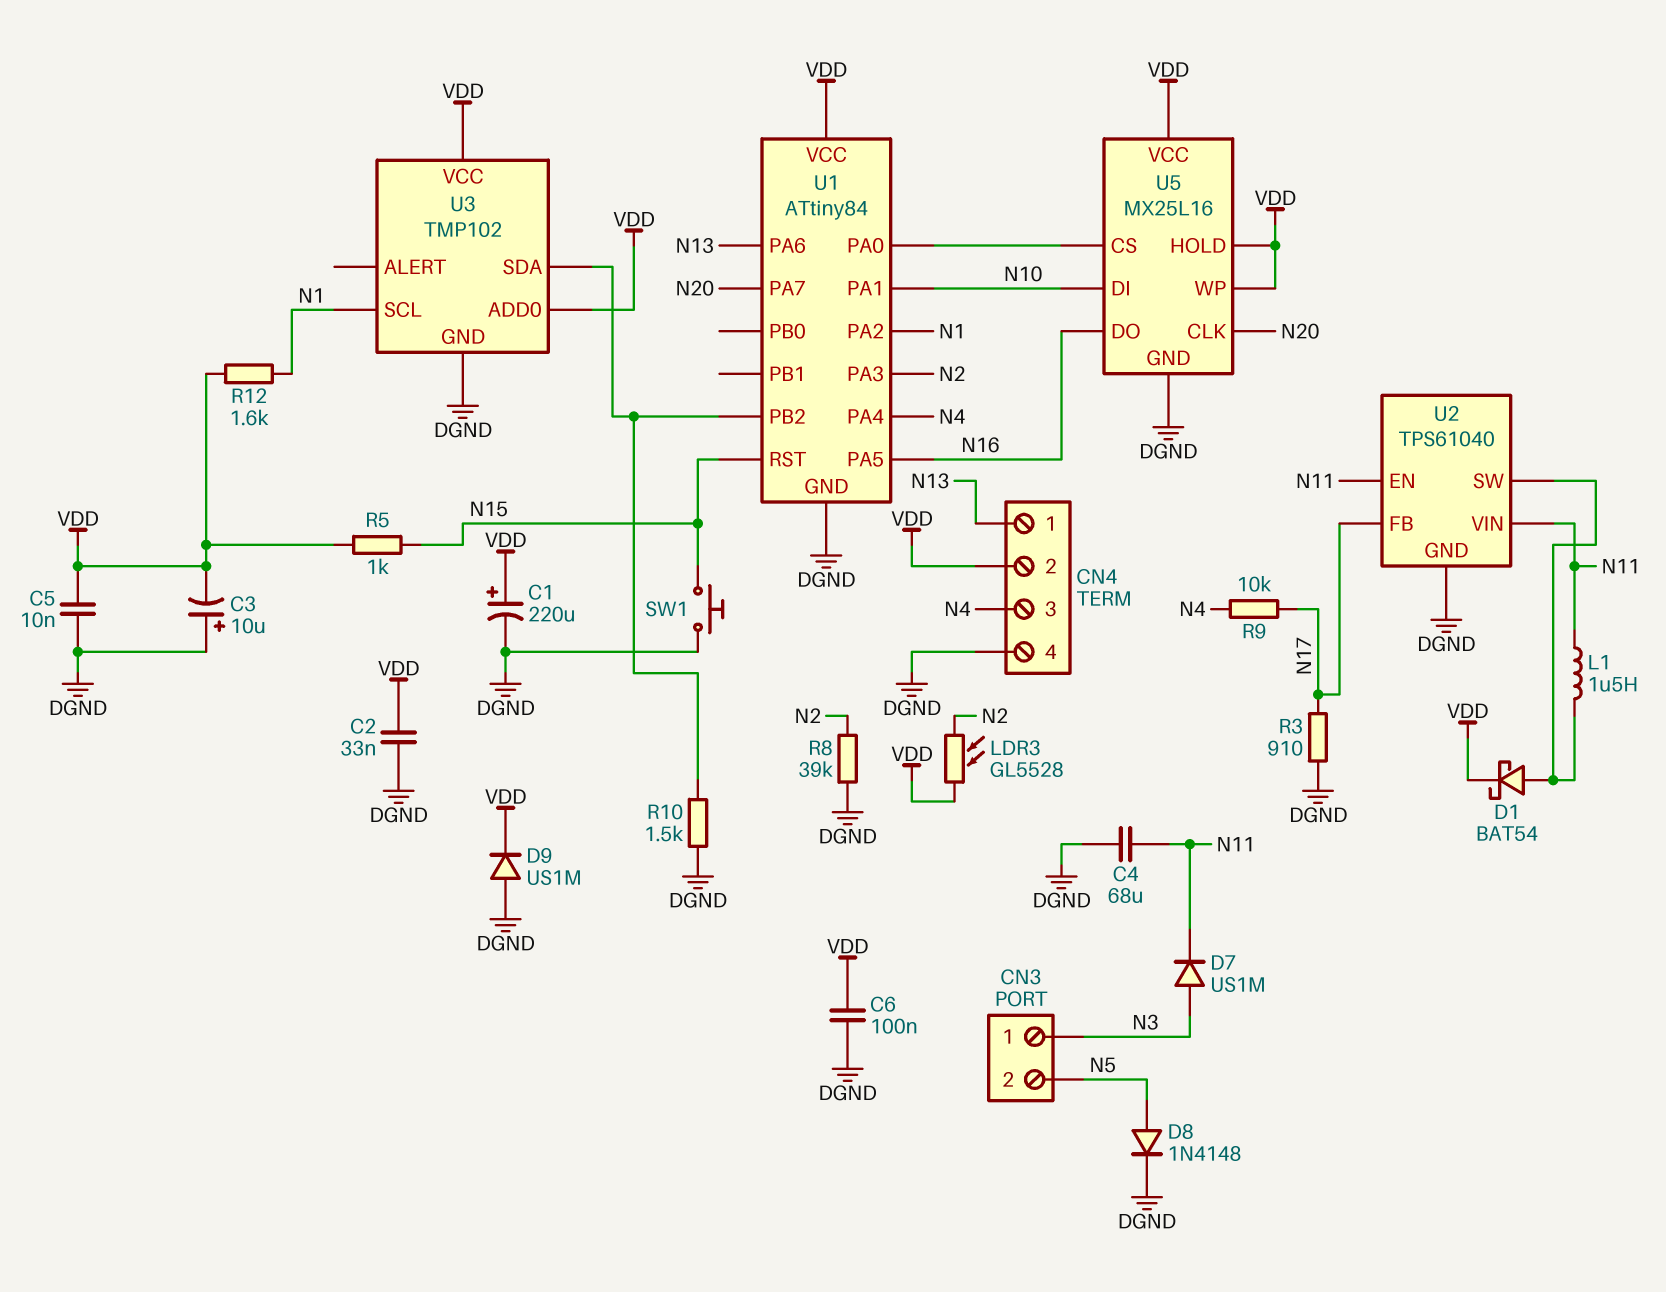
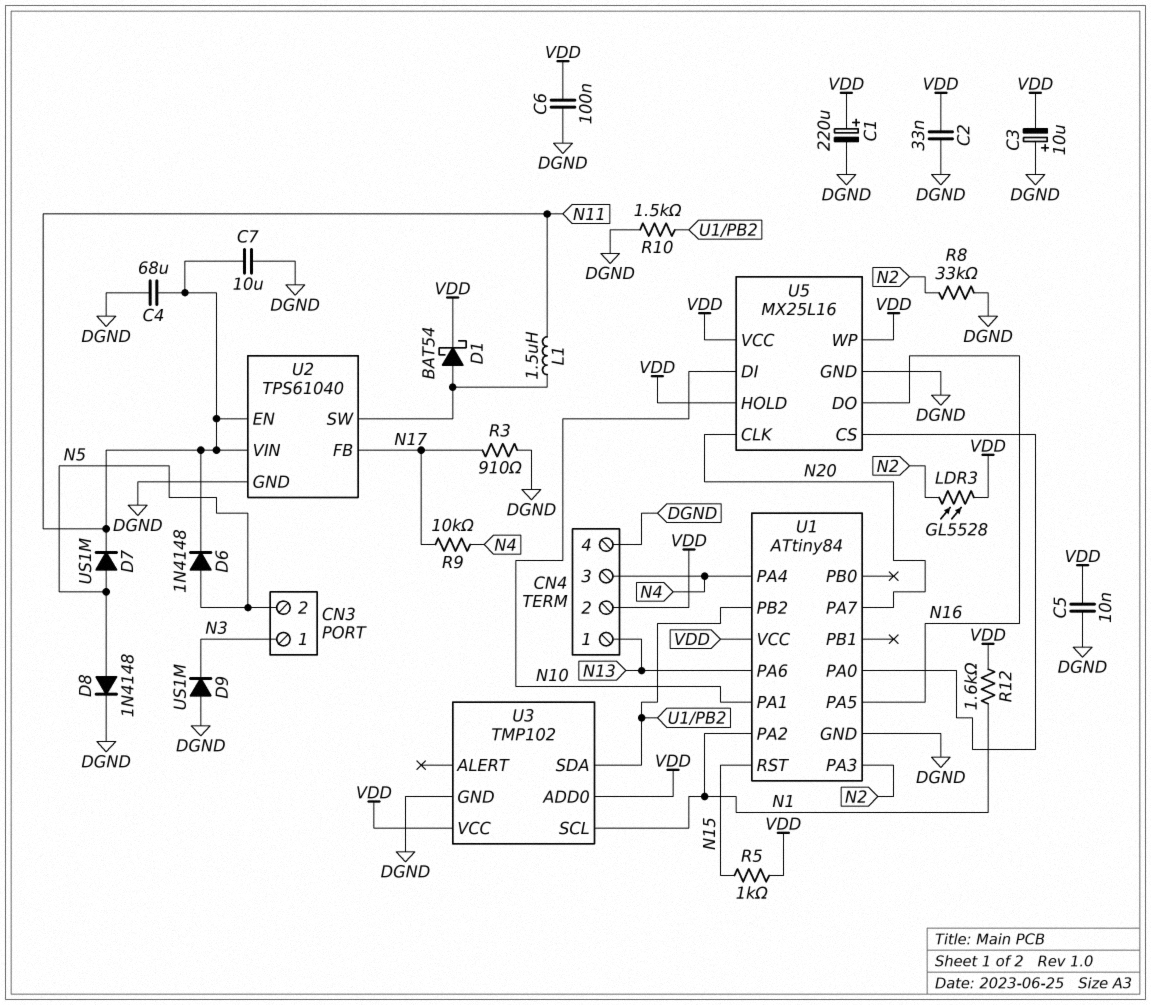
C7: none -> 10uF (DGND, N11)
D6: none -> diode 1N4148 (A N5, K N11)
D7: diode US1M (A N3, K N11) -> diode US1M (A N5, K N11)
D9: diode US1M (A DGND, K VDD) -> diode US1M (A DGND, K N3)
R8: 39k (DGND, N2) -> 33k (DGND, N2)
SW1: button (DGND, N15) -> none

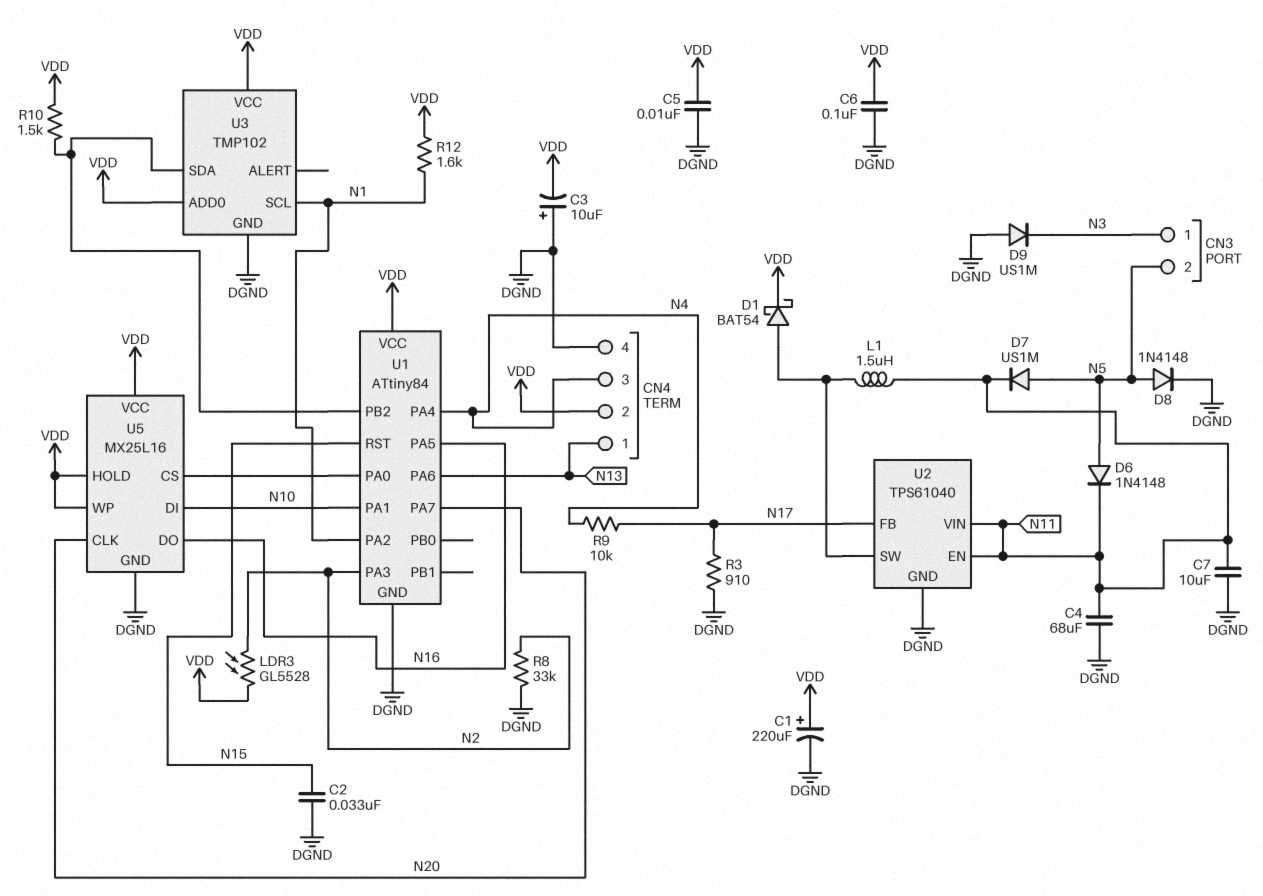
C2: 33nF (DGND, VDD) -> 33nF (DGND, N15)
R5: 1k (N15, VDD) -> none
R10: 1.5k (DGND, U1/PB2) -> 1.5k (U1/PB2, VDD)

